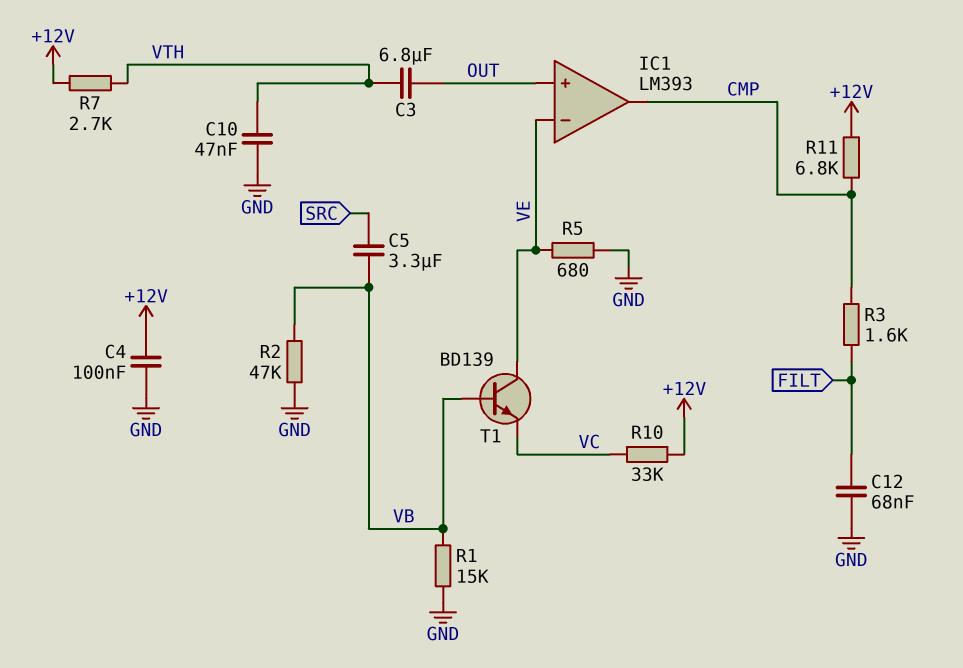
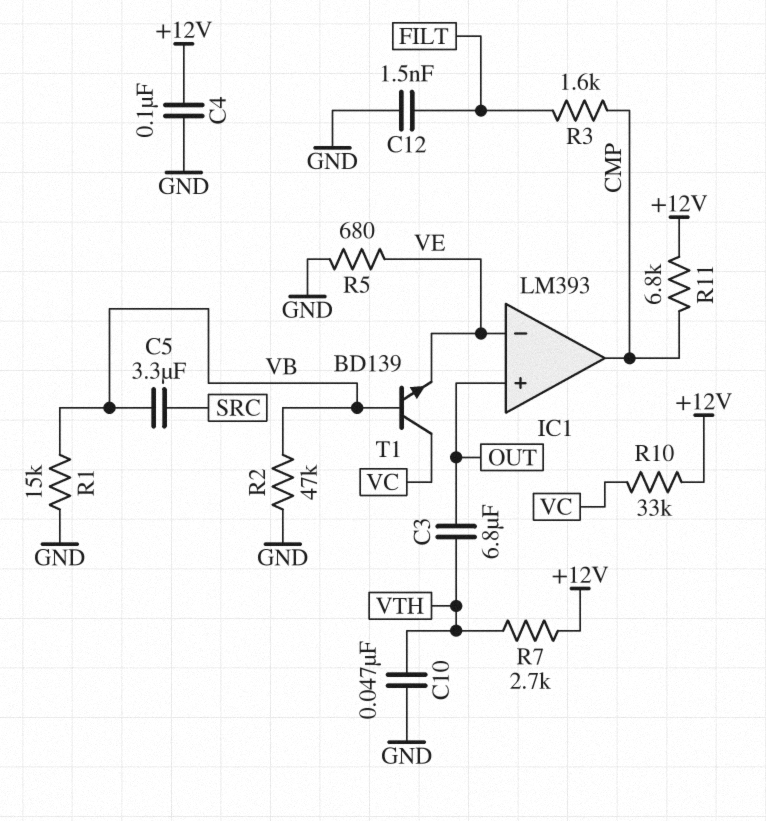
C12: 68nF (FILT, GND) -> 1.5nF (FILT, GND)
T1: NPN BD139 (B VB, C VE, E VC) -> NPN BD139 (B VB, C VC, E VE)

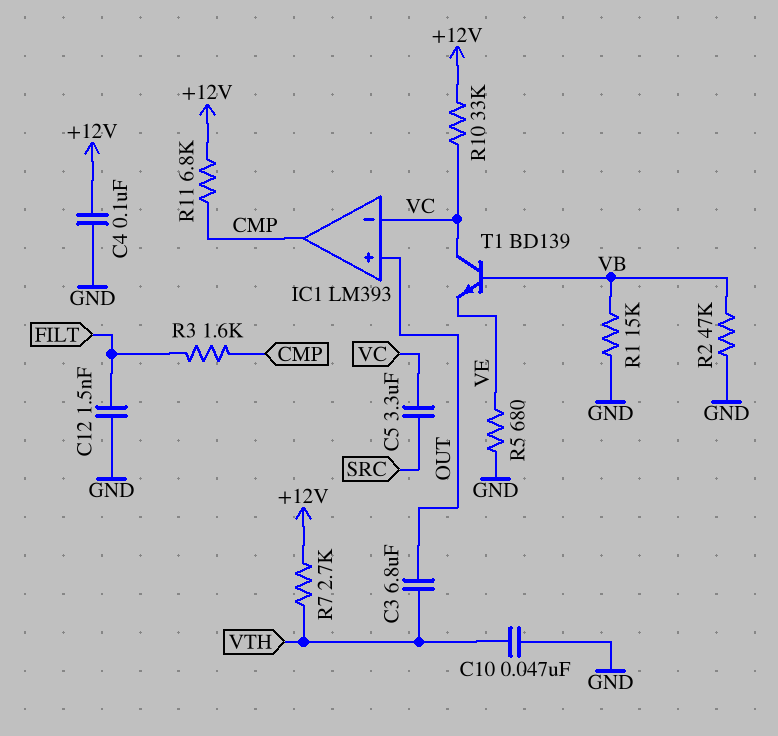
C5: 3.3uF (SRC, VB) -> 3.3uF (SRC, VC)
IC1 pin in-: VE -> VC

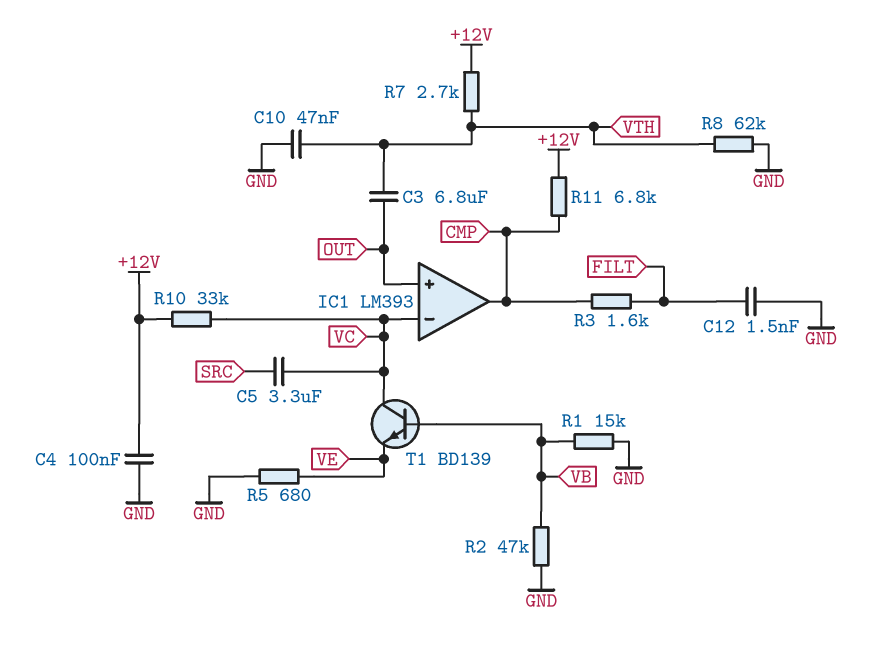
R8: none -> 62k (GND, VTH)

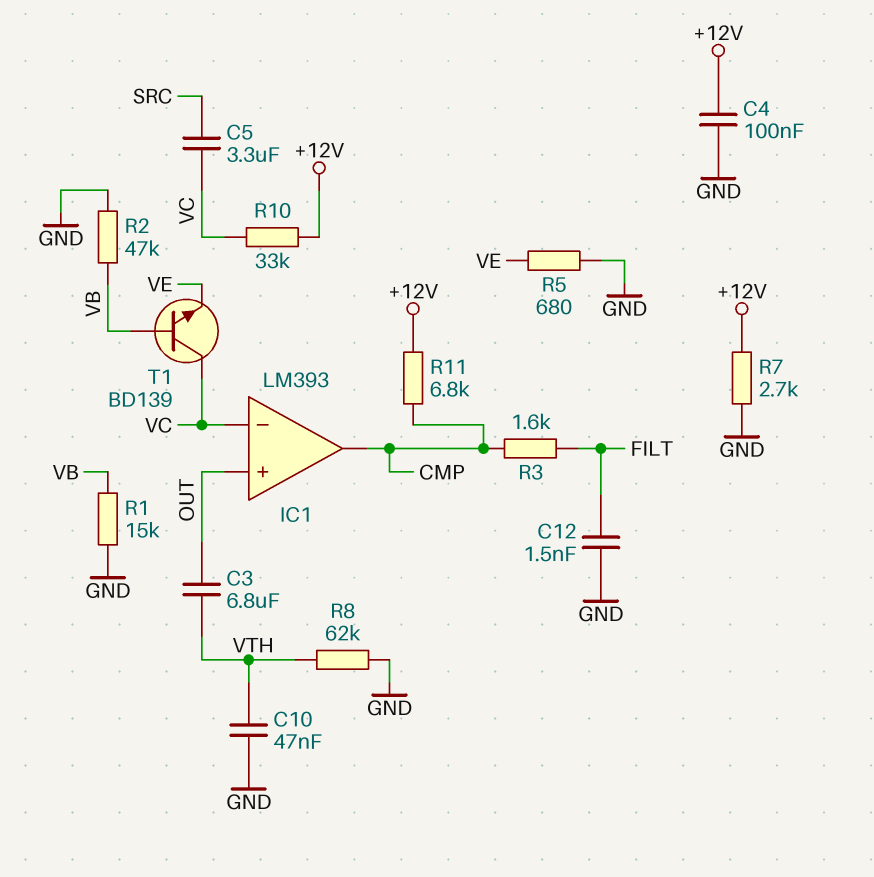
R7: 2.7k (+12V, VTH) -> 2.7k (+12V, GND)

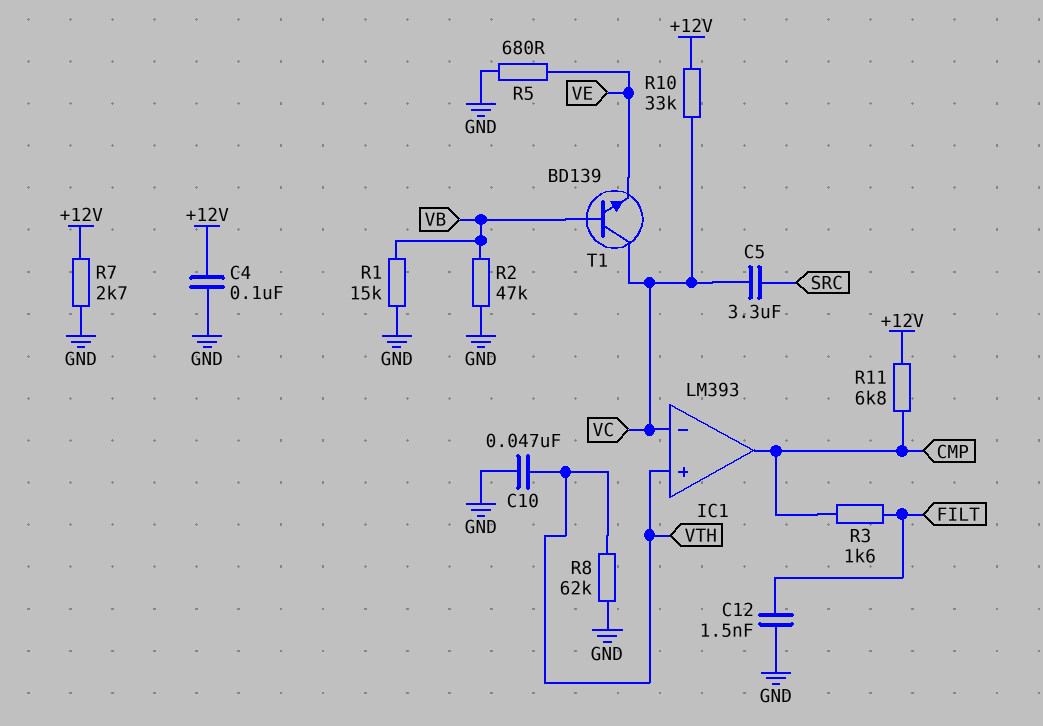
C3: 6.8uF (OUT, VTH) -> none
IC1 pin in+: OUT -> VTH

